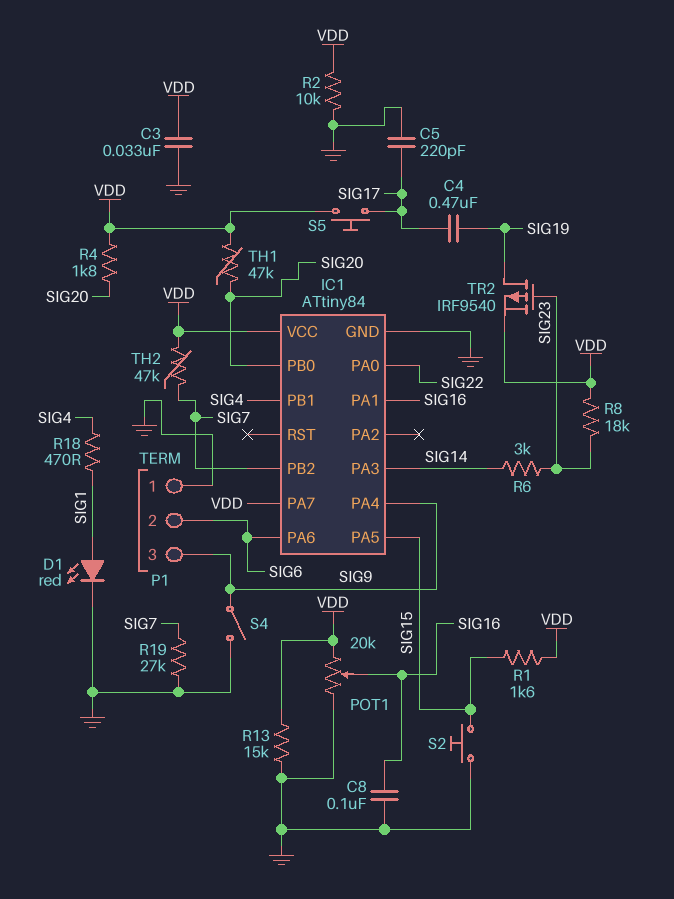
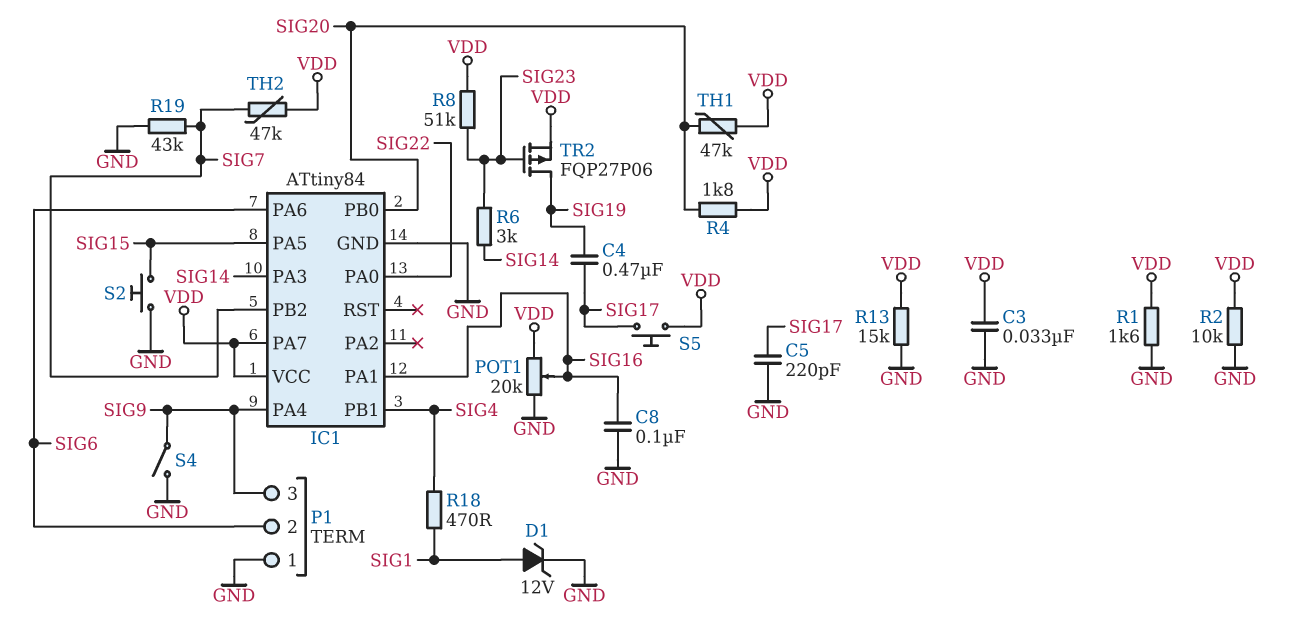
D1: LED red (A SIG1, K GND) -> zener 12V (A SIG1, K GND)
R1: 1.6k (SIG15, VDD) -> 1.6k (GND, VDD)
R8: 18k (SIG23, VDD) -> 51k (SIG23, VDD)
R19: 27k (GND, SIG7) -> 43k (GND, SIG7)
TR2: PMOS IRF9540 (G SIG23, D SIG19, S VDD) -> PMOS FQP27P06 (G SIG23, D SIG19, S VDD)

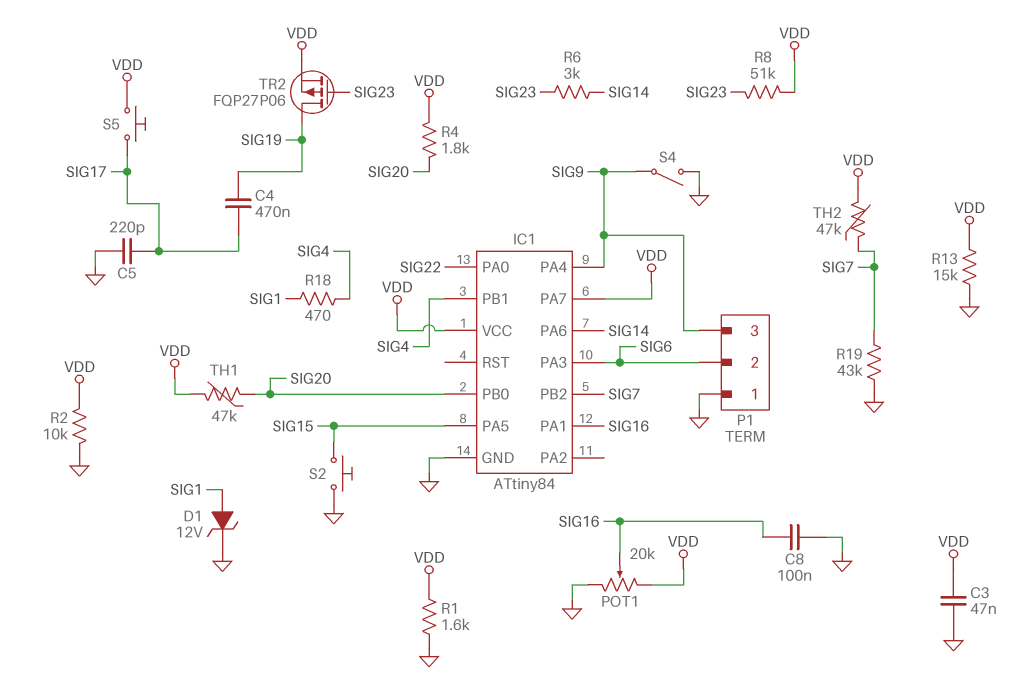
C3: 33nF (GND, VDD) -> 47nF (GND, VDD)
IC1 pin PA3: SIG14 -> SIG6
IC1 pin PA6: SIG6 -> SIG14

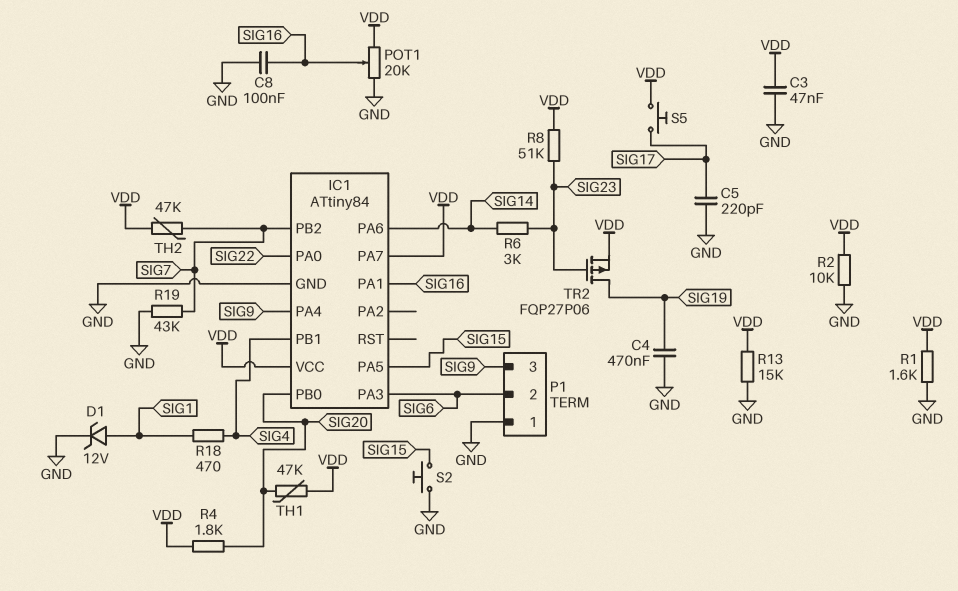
C4: 470nF (SIG17, SIG19) -> 470nF (GND, SIG19)
S4: switch (GND, SIG9) -> none

